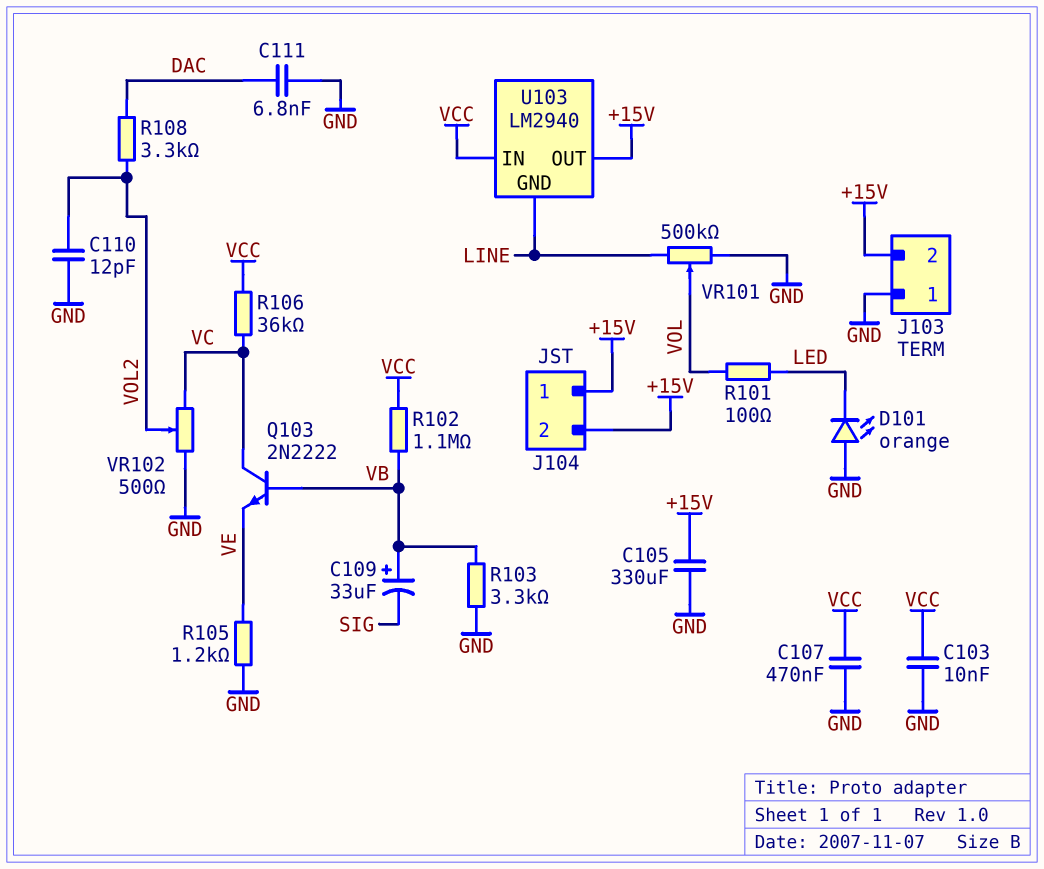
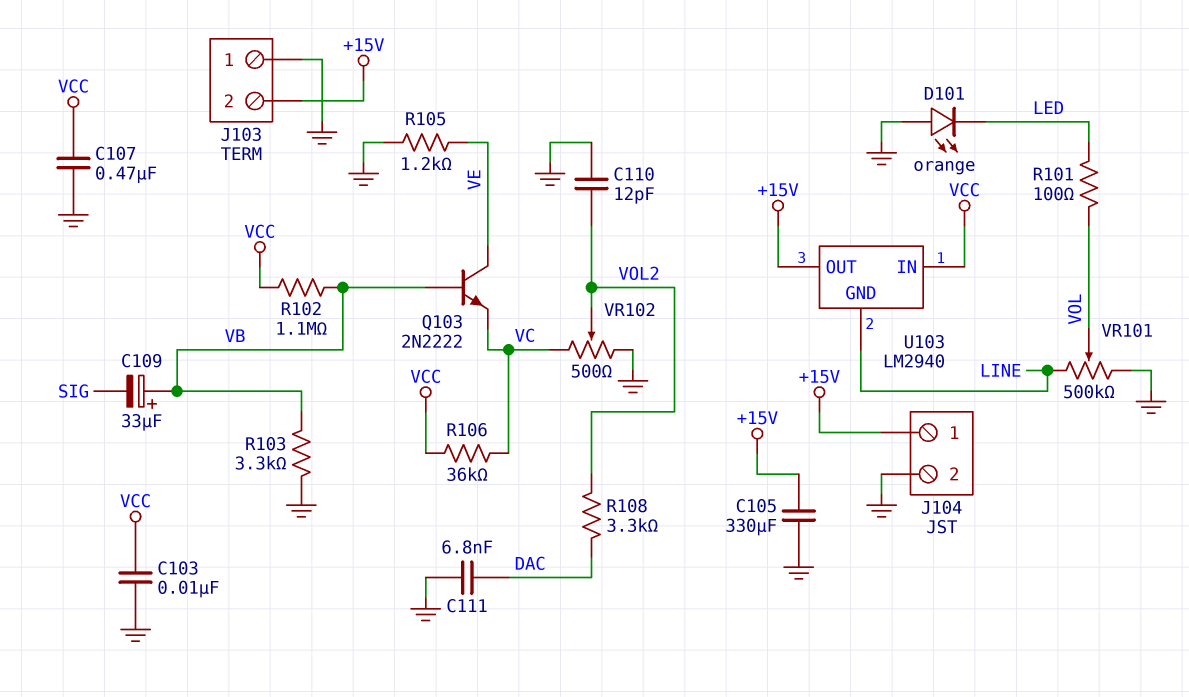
J104 pin 2: +15V -> GND
Q103: NPN 2N2222 (B VB, C VC, E VE) -> NPN 2N2222 (B VB, C VE, E VC)

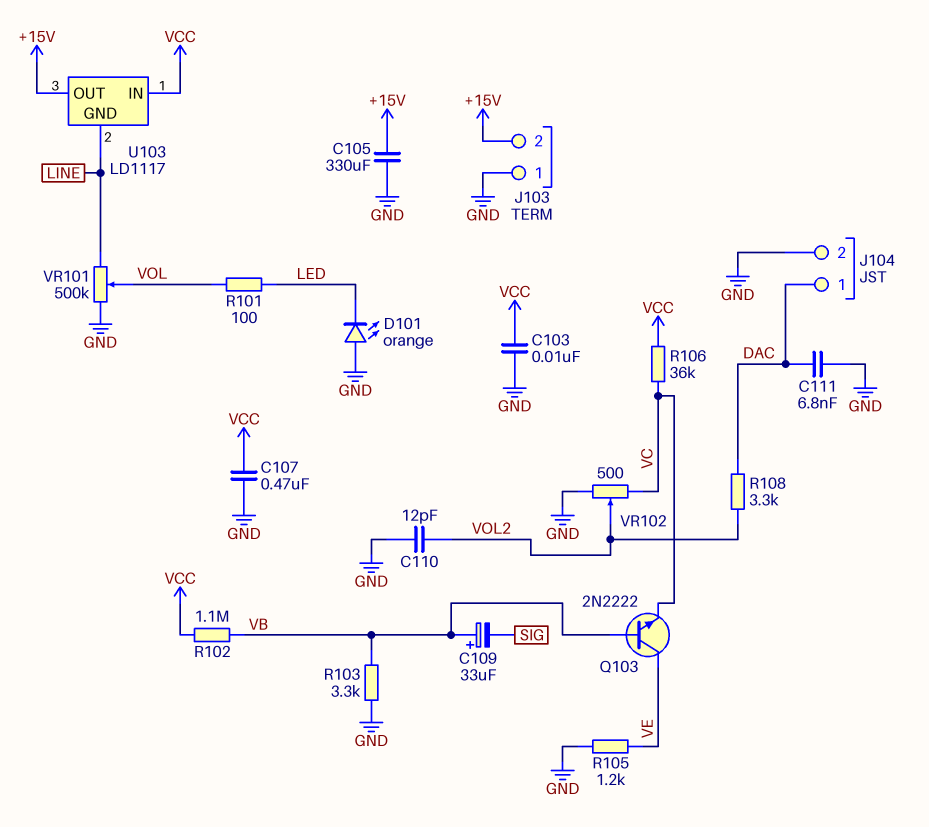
J104 pin 1: +15V -> DAC
U103: LM2940 -> LD1117

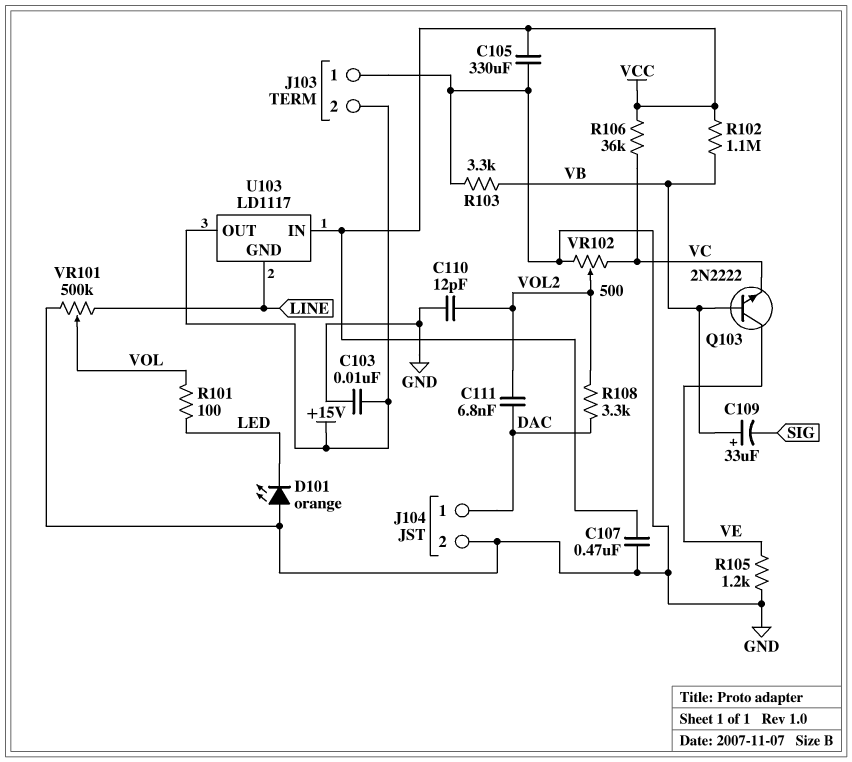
C103: 10nF (GND, VCC) -> 10nF (+15V, GND)
C105: 330uF (+15V, GND) -> 330uF (GND, VCC)
C111: 6.8nF (DAC, GND) -> 6.8nF (DAC, VOL2)

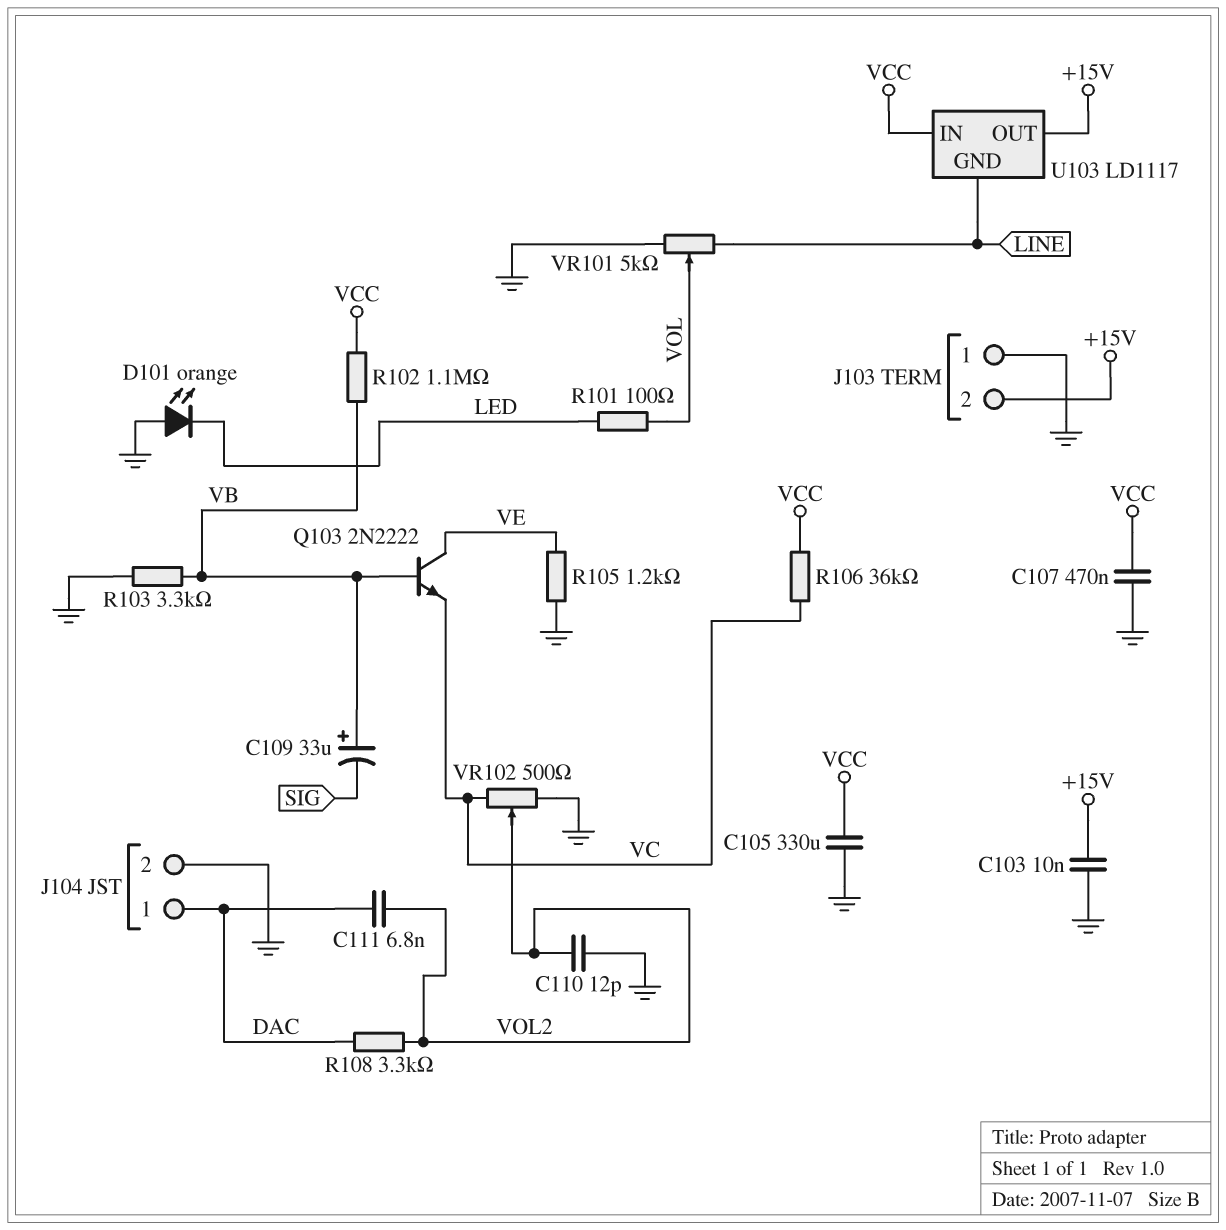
VR101: 500k (GND, LINE, wiper VOL) -> 5k (GND, LINE, wiper VOL)

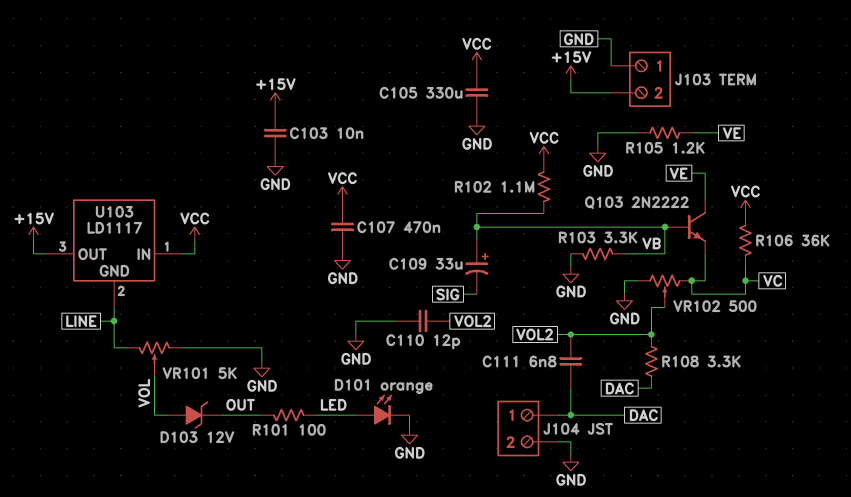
D101: LED orange (A GND, K LED) -> LED orange (A LED, K GND)
D103: none -> zener 12V (A VOL, K OUT)
R101: 100 (LED, VOL) -> 100 (LED, OUT)

